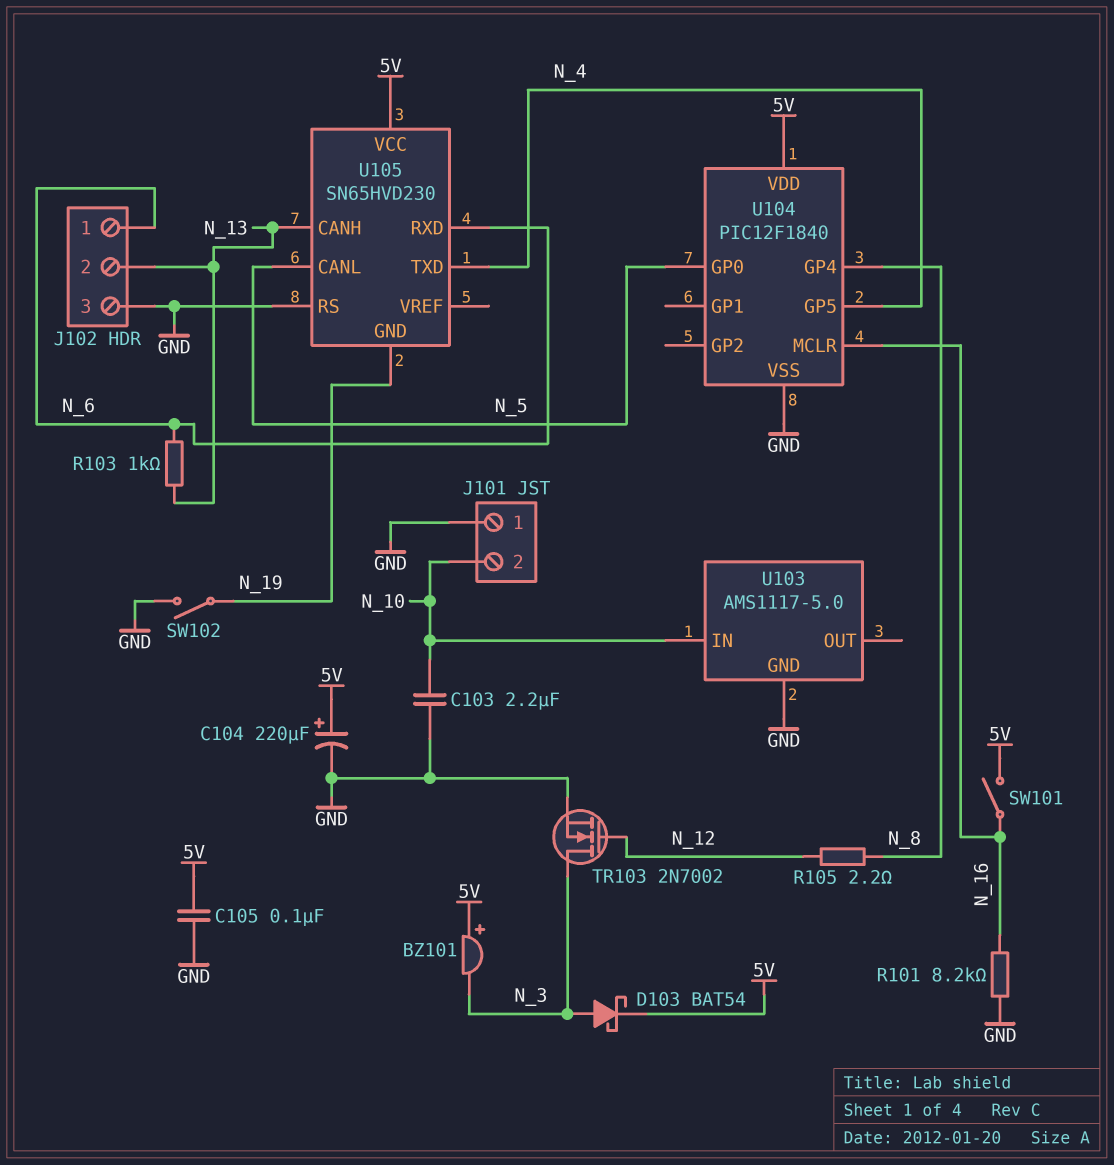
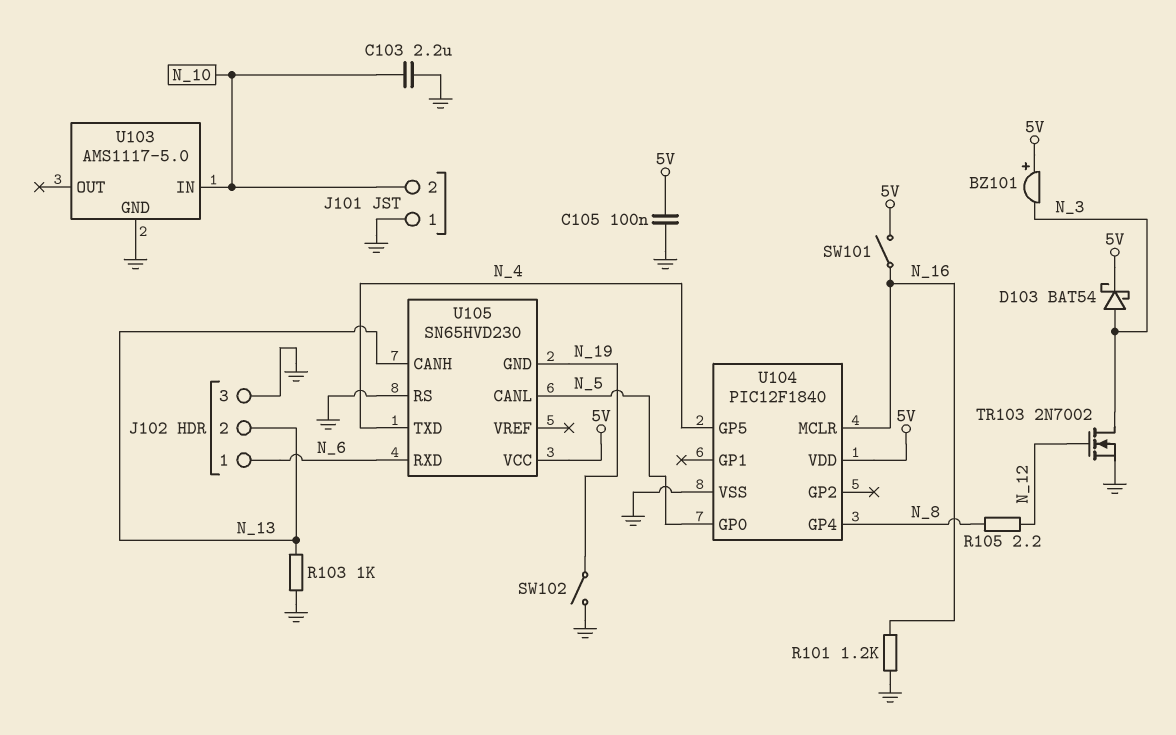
C104: 220uF (plus 5V, minus GND) -> none
R101: 8.2k (GND, N_16) -> 1.2k (GND, N_16)
R103: 1k (N_6, N_13) -> 1k (GND, N_13)

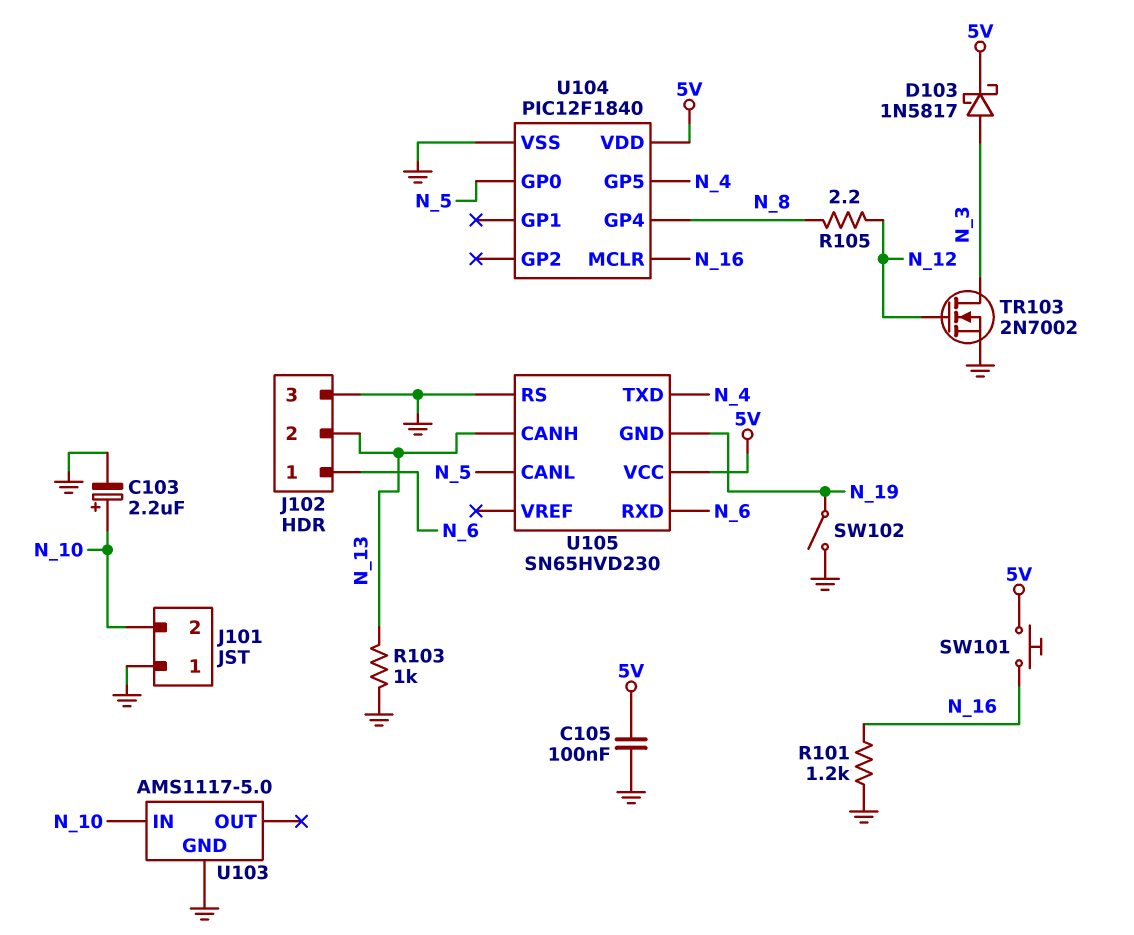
BZ101: buzzer (plus 5V, minus N_3) -> none
C103: 2.2uF (GND, N_10) -> 2.2uF (plus N_10, minus GND)
D103: schottky BAT54 (A N_3, K 5V) -> schottky 1N5817 (A N_3, K 5V)
SW101: switch (5V, N_16) -> button (5V, N_16)

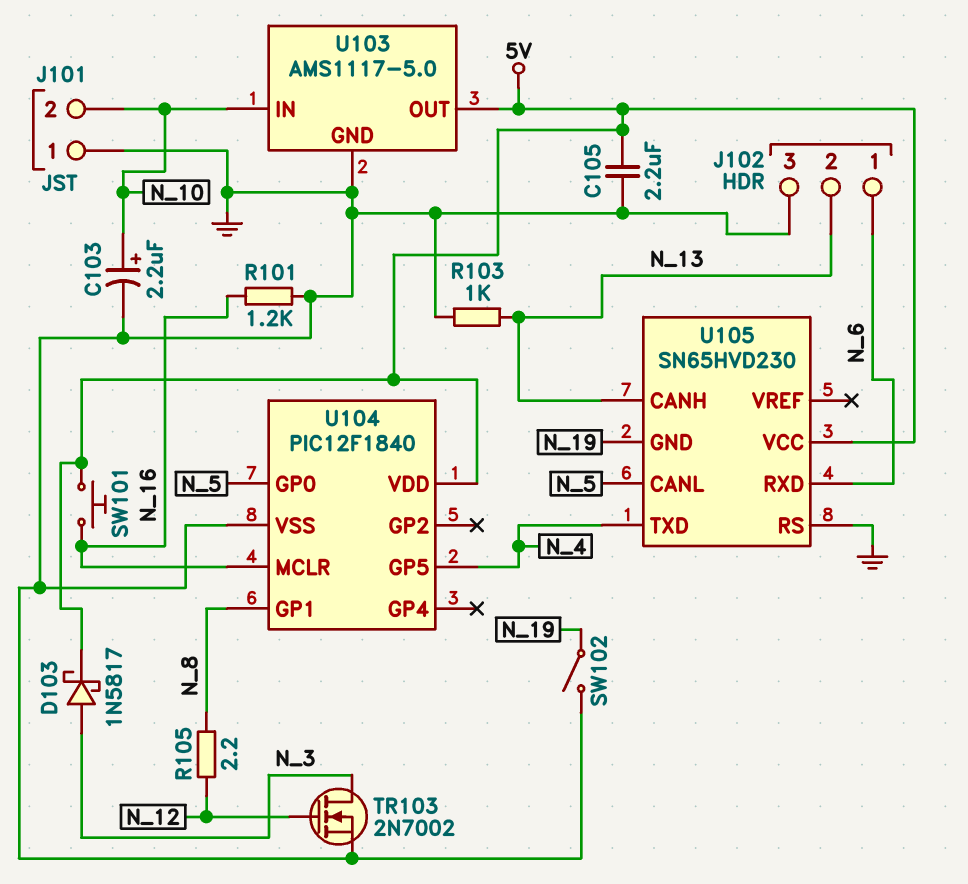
C105: 100nF (5V, GND) -> 2.2uF (5V, GND)
U103 pin OUT: none -> 5V
U104 pin GP1: none -> N_8
U104 pin GP4: N_8 -> none

